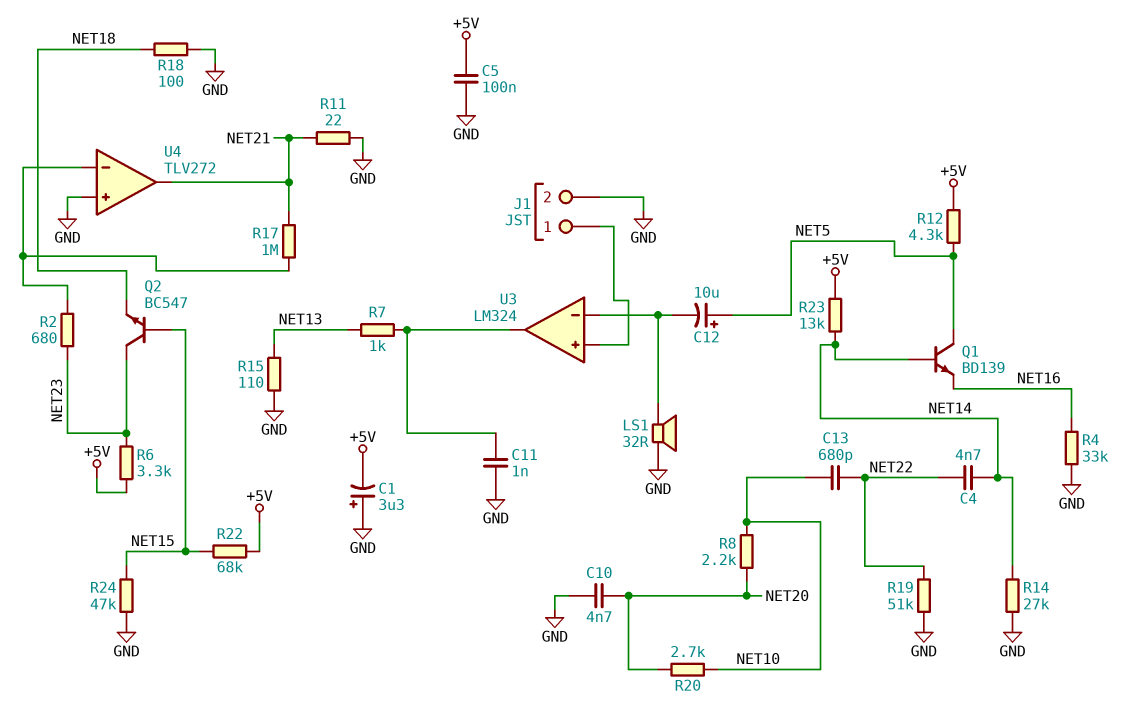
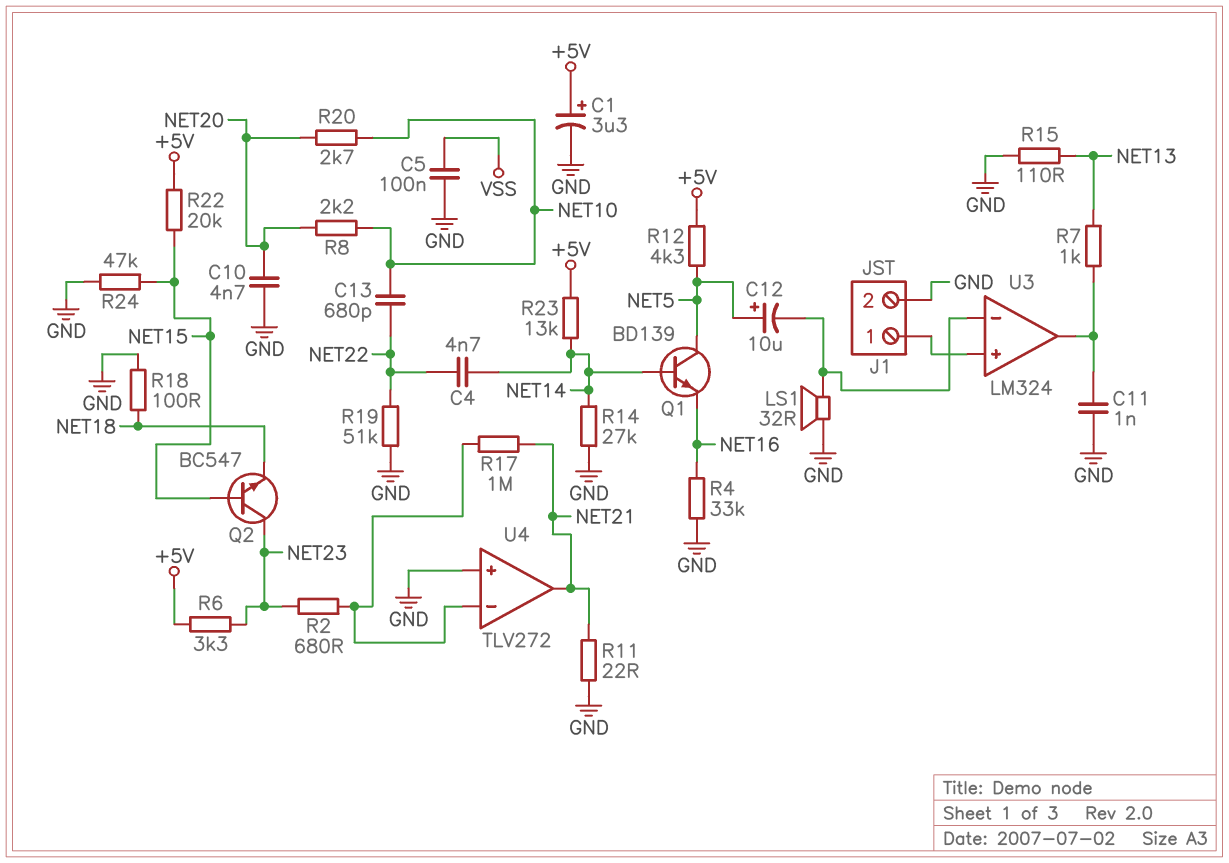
C1: 3.3uF (plus GND, minus +5V) -> 3.3uF (plus +5V, minus GND)
C5: 100nF (+5V, GND) -> 100nF (GND, VSS)
R22: 68k (+5V, NET15) -> 20k (+5V, NET15)

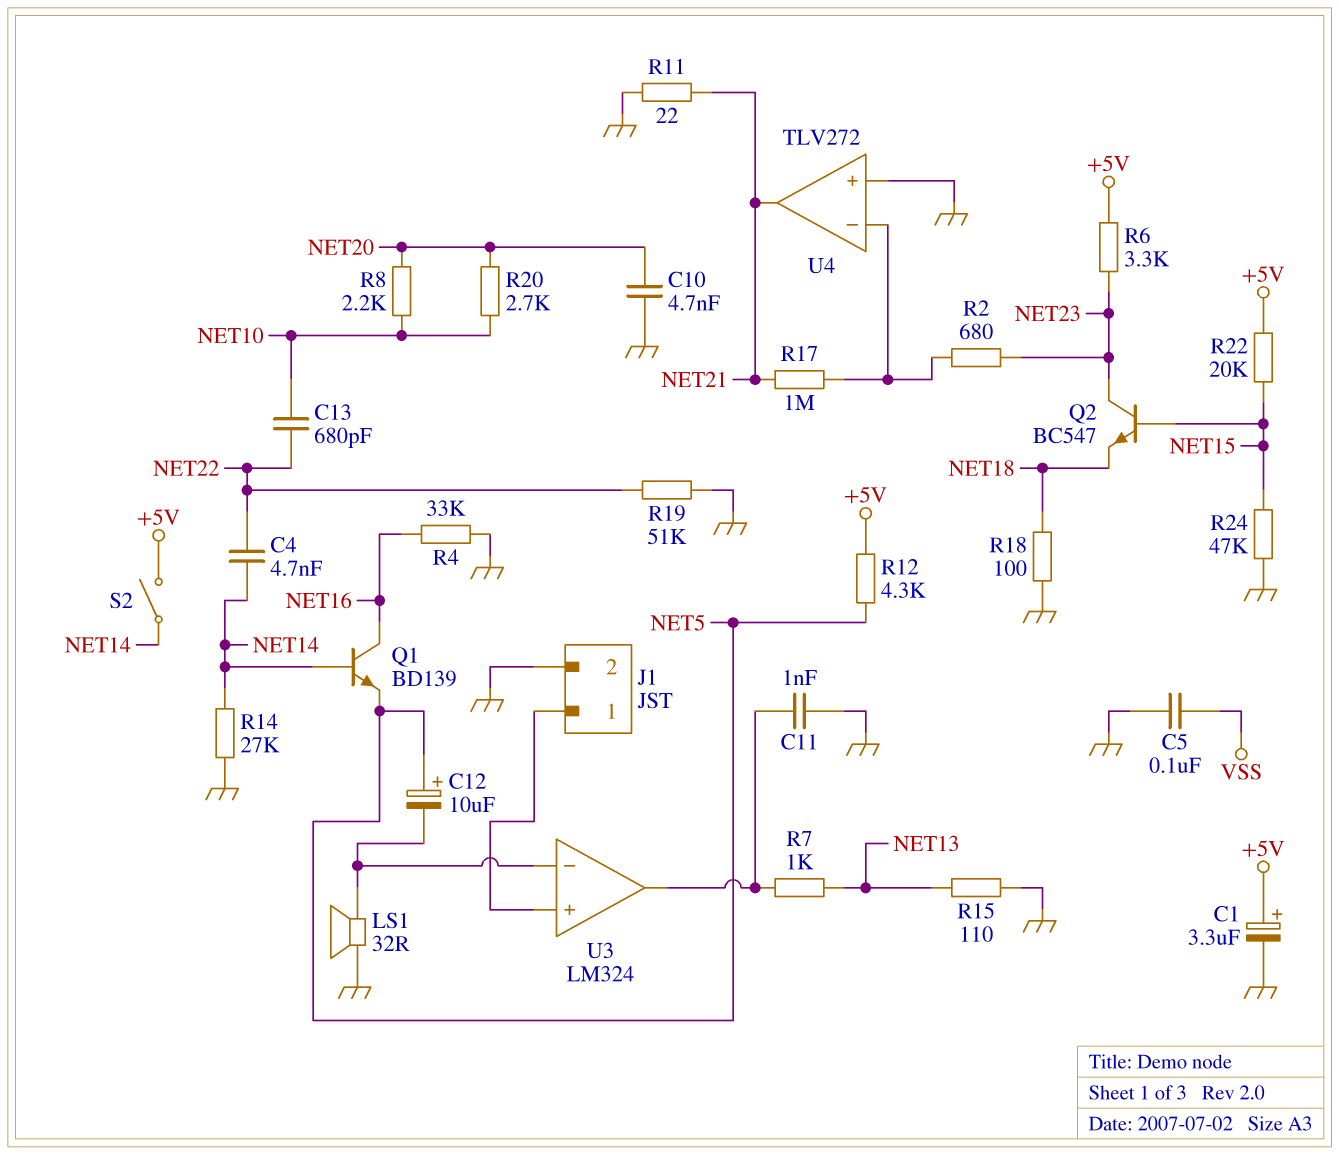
Q1: NPN BD139 (B NET14, C NET5, E NET16) -> NPN BD139 (B NET14, C NET16, E NET5)
R23: 13k (+5V, NET14) -> none
S2: none -> switch (+5V, NET14)

